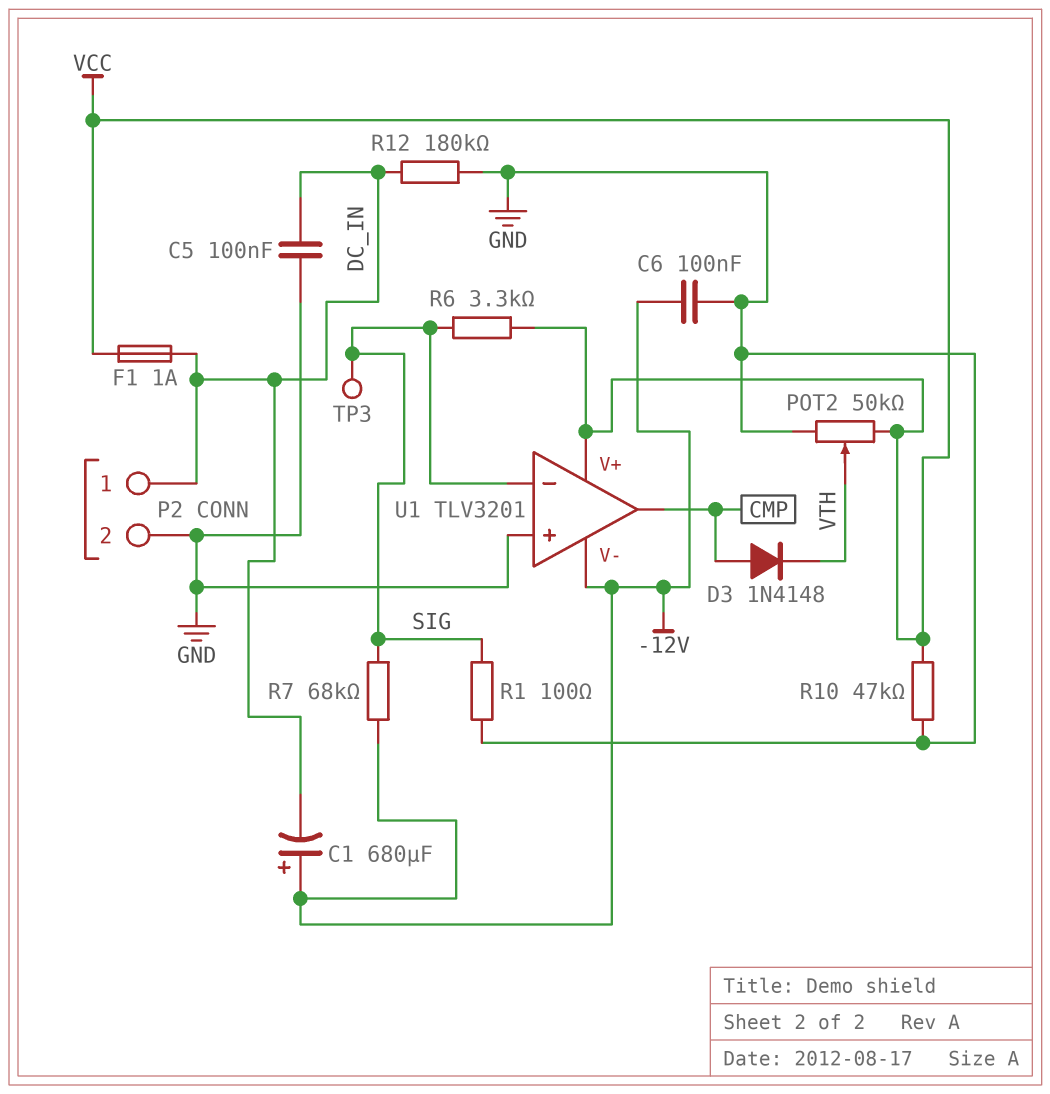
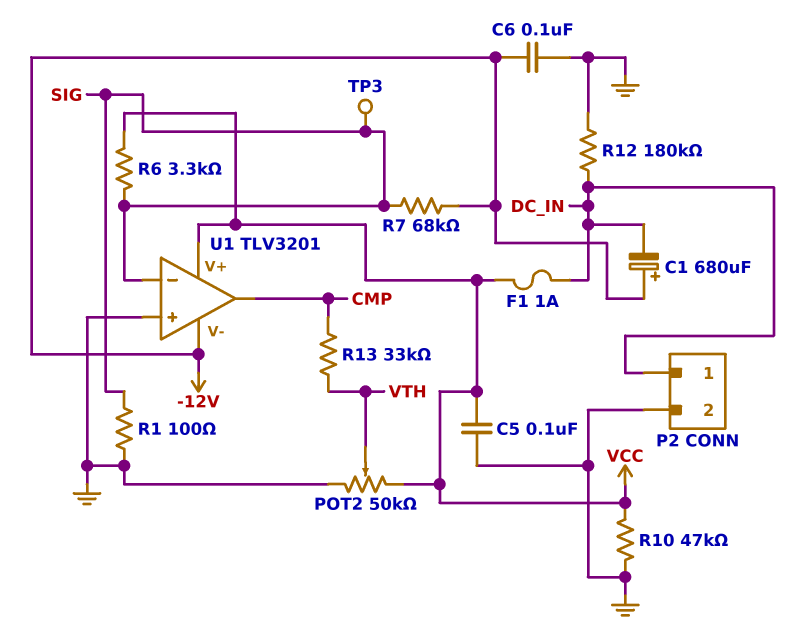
C5: 100nF (DC_IN, GND) -> 100nF (GND, VCC)
D3: diode 1N4148 (A CMP, K VTH) -> none
R13: none -> 33k (CMP, VTH)

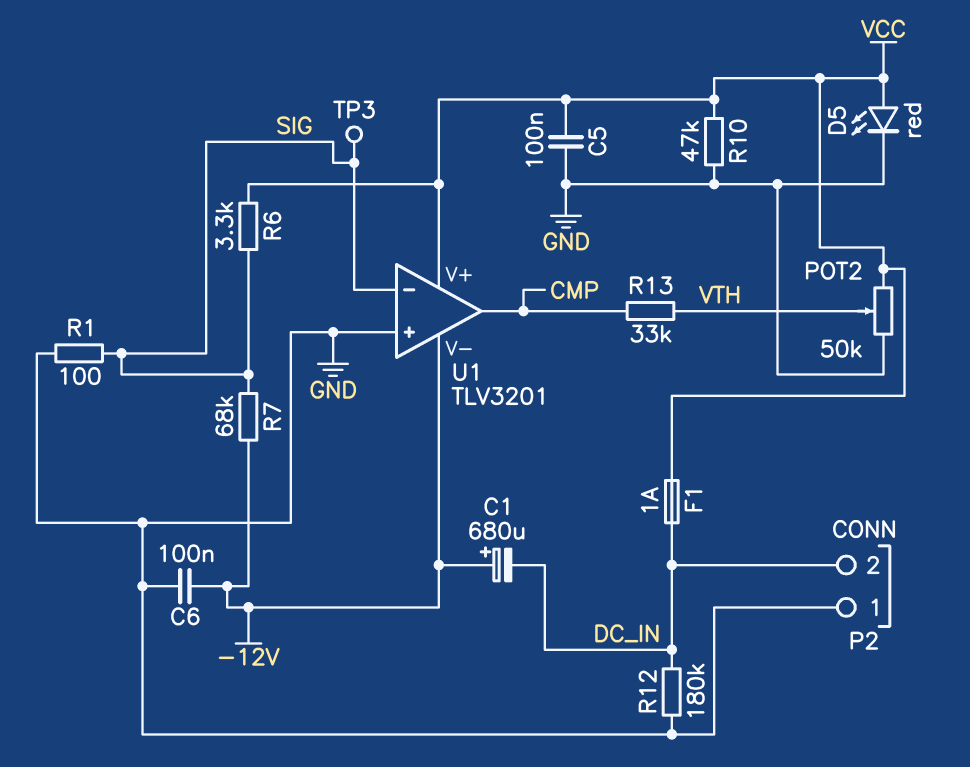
D5: none -> LED red (A VCC, K GND)
P2 pin 1: DC_IN -> GND
P2 pin 2: GND -> DC_IN

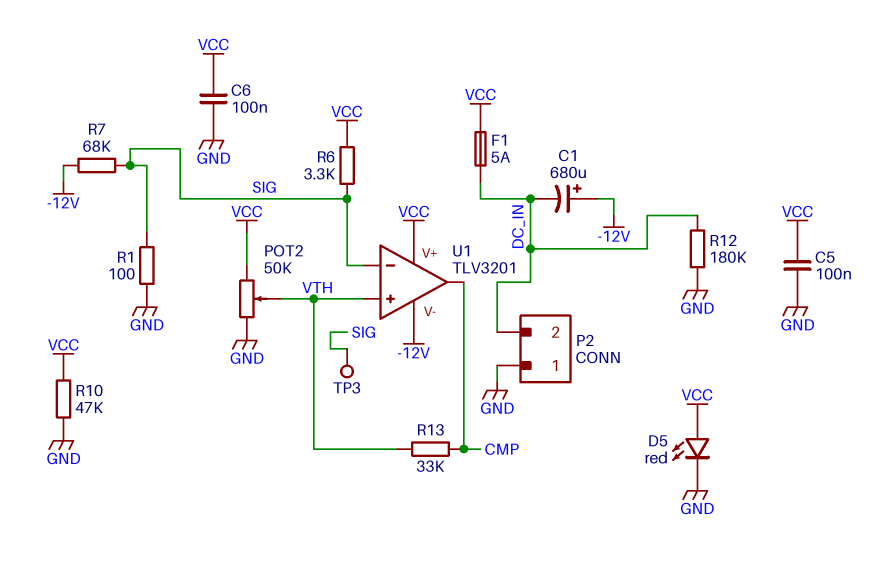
C6: 100nF (-12V, GND) -> 100nF (GND, VCC)
F1: 1A (DC_IN, VCC) -> 5A (DC_IN, VCC)
U1 pin in+: GND -> VTH

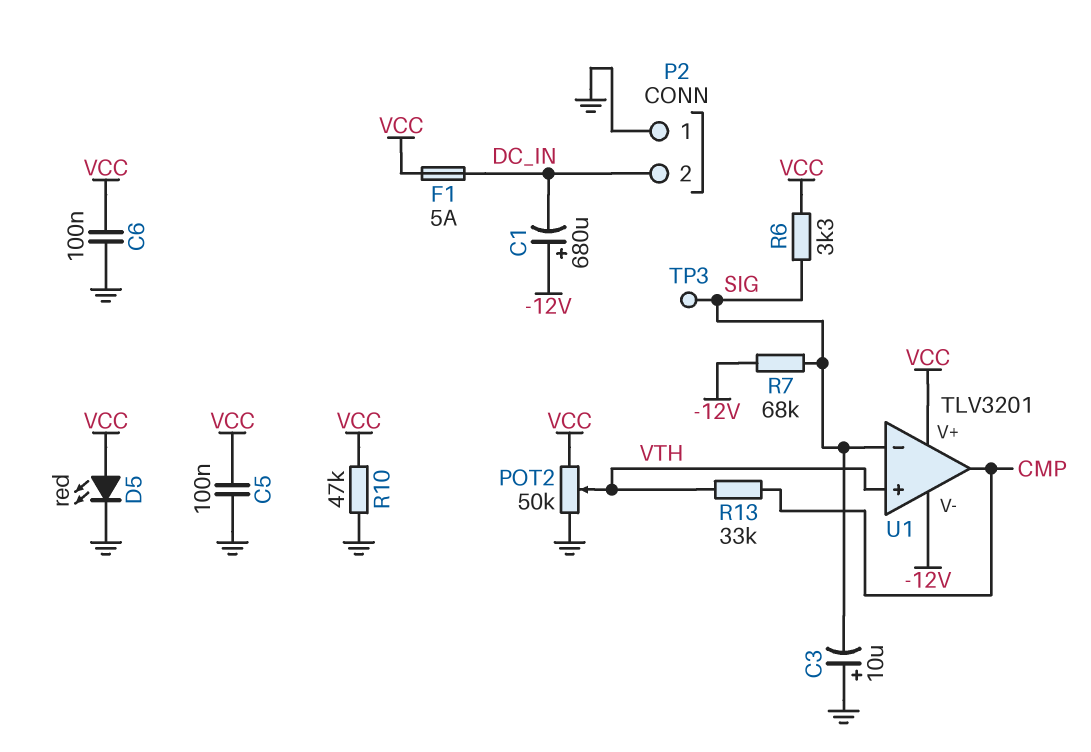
C3: none -> 10uF (plus GND, minus SIG)
R1: 100 (GND, SIG) -> none
R12: 180k (DC_IN, GND) -> none

